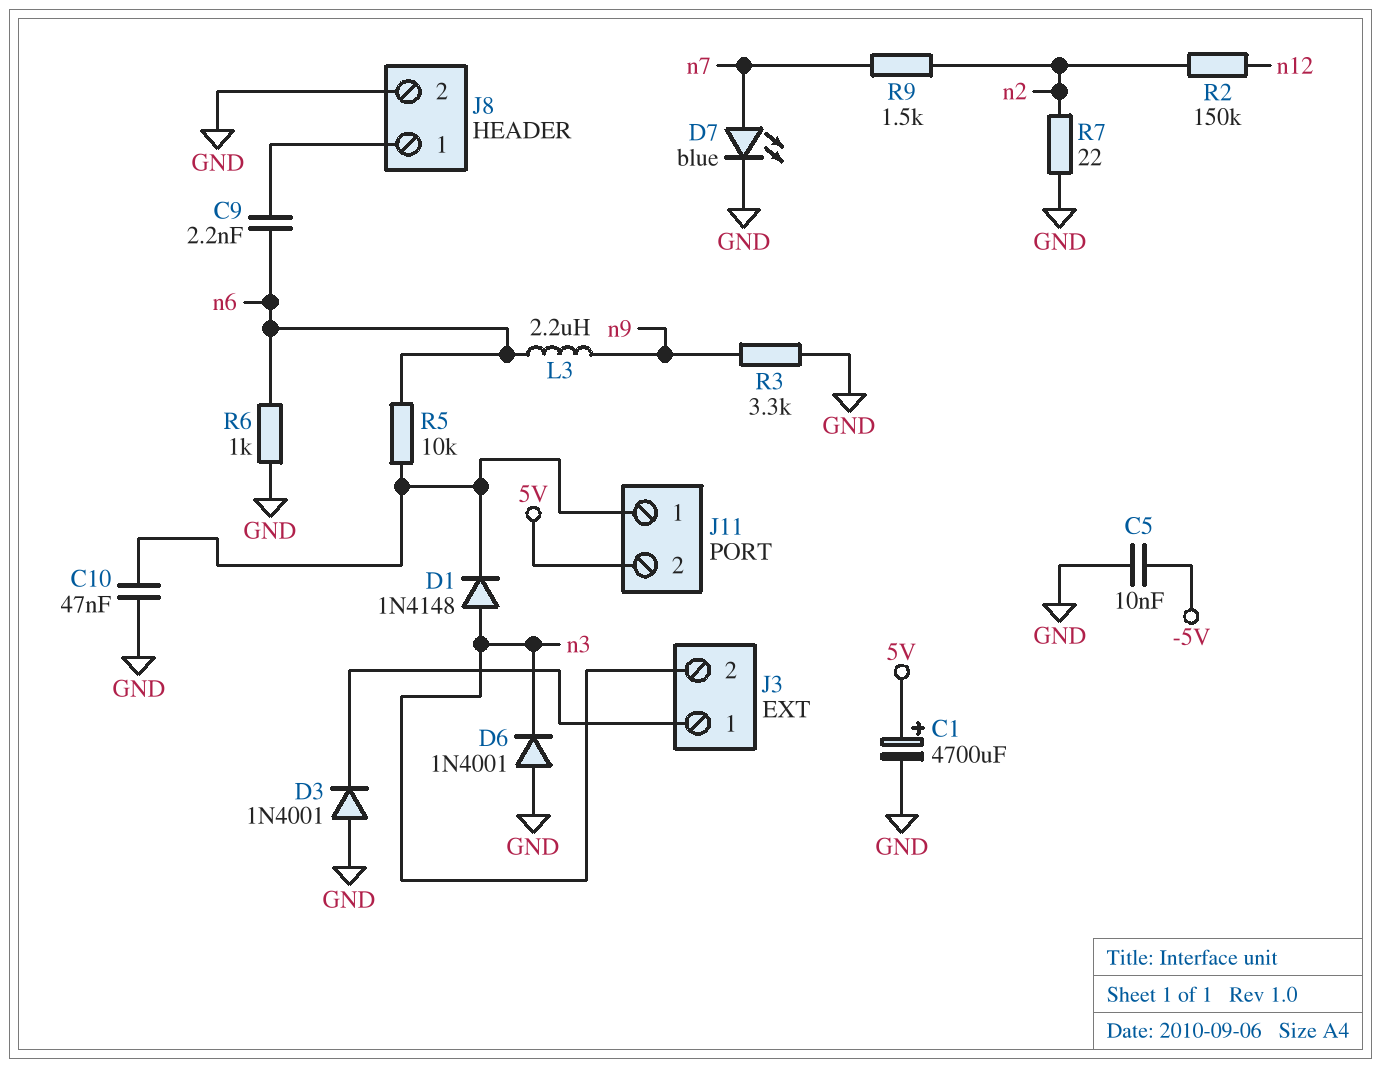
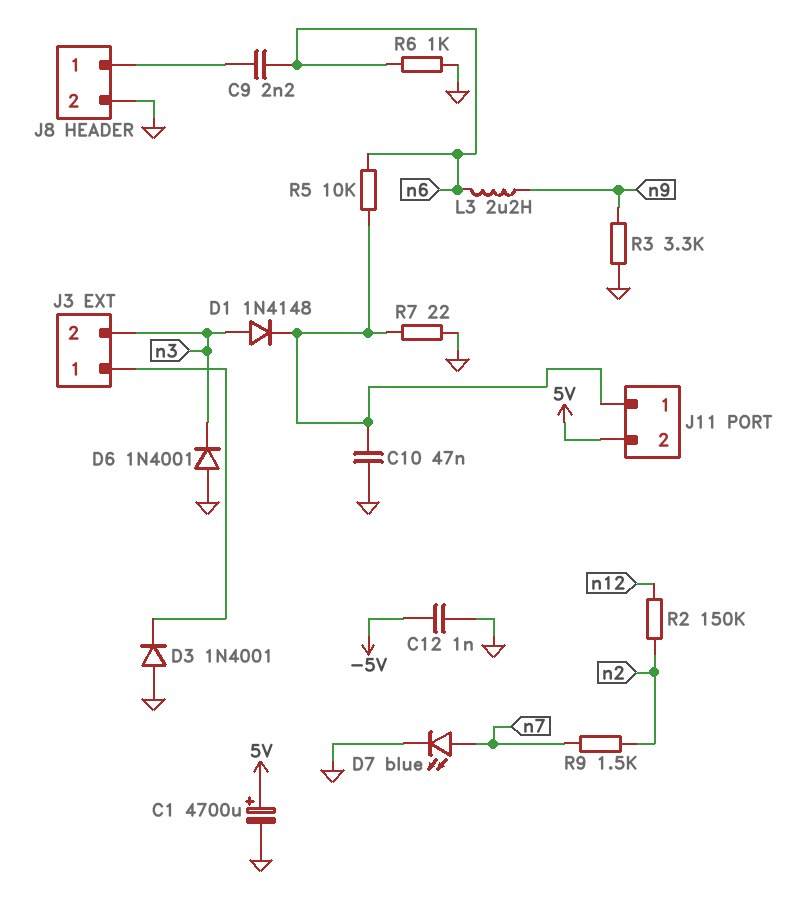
C5: 10nF (-5V, GND) -> none
C12: none -> 1nF (-5V, GND)
R7: 22 (GND, n2) -> 22 (GND, J11/1)

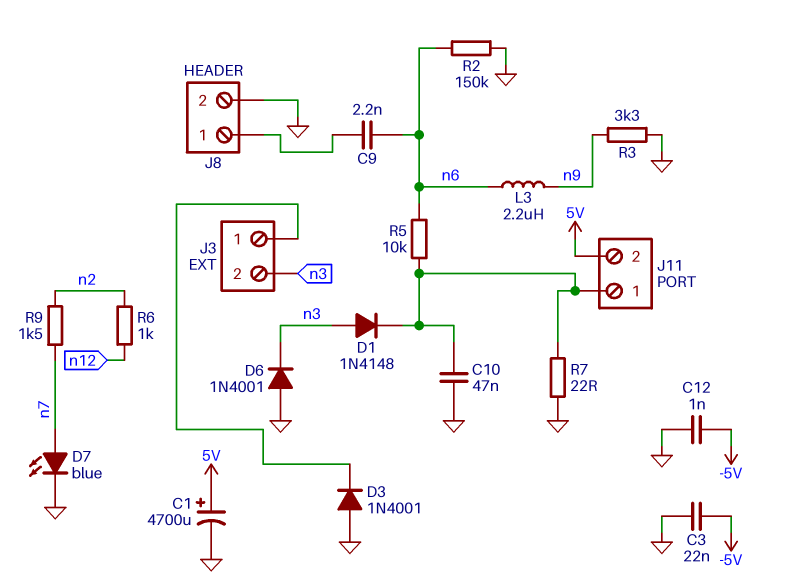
C3: none -> 22nF (-5V, GND)
R2: 150k (n2, n12) -> 150k (GND, n6)
R6: 1k (GND, n6) -> 1k (n2, n12)

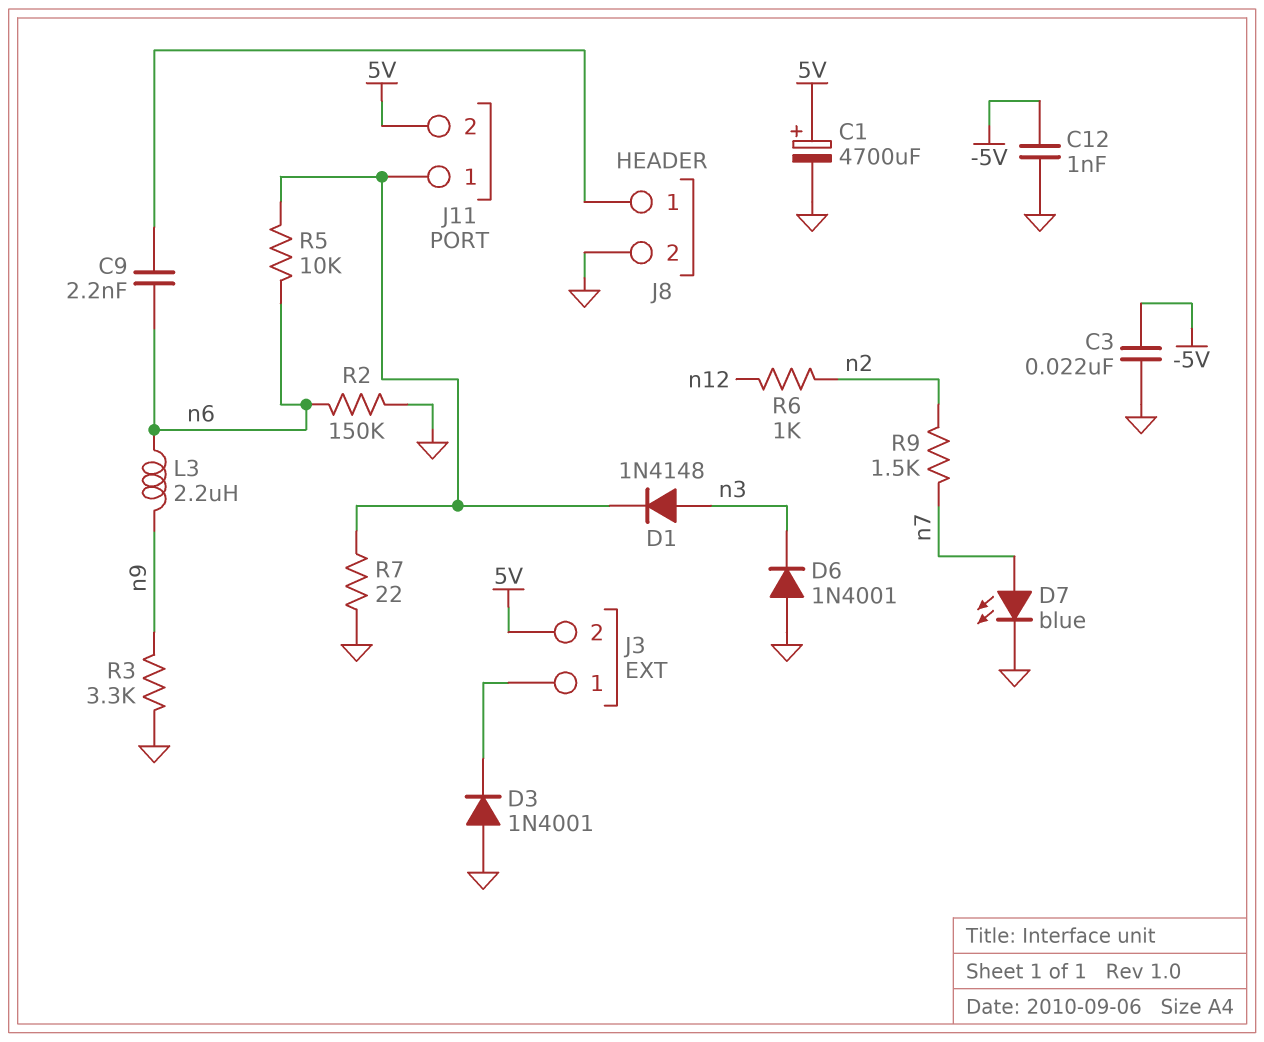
C10: 47nF (GND, J11/1) -> none
J3 pin 2: n3 -> 5V

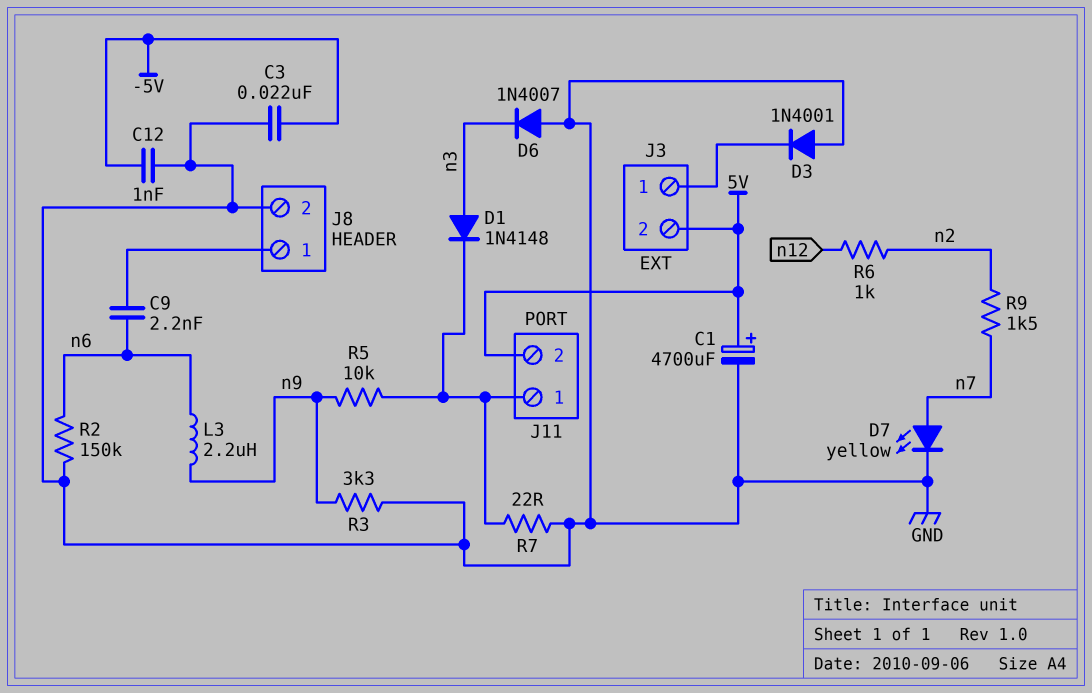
D6: diode 1N4001 (A GND, K n3) -> diode 1N4007 (A GND, K n3)
D7: LED blue (A n7, K GND) -> LED yellow (A n7, K GND)
R5: 10k (J11/1, n6) -> 10k (J11/1, n9)

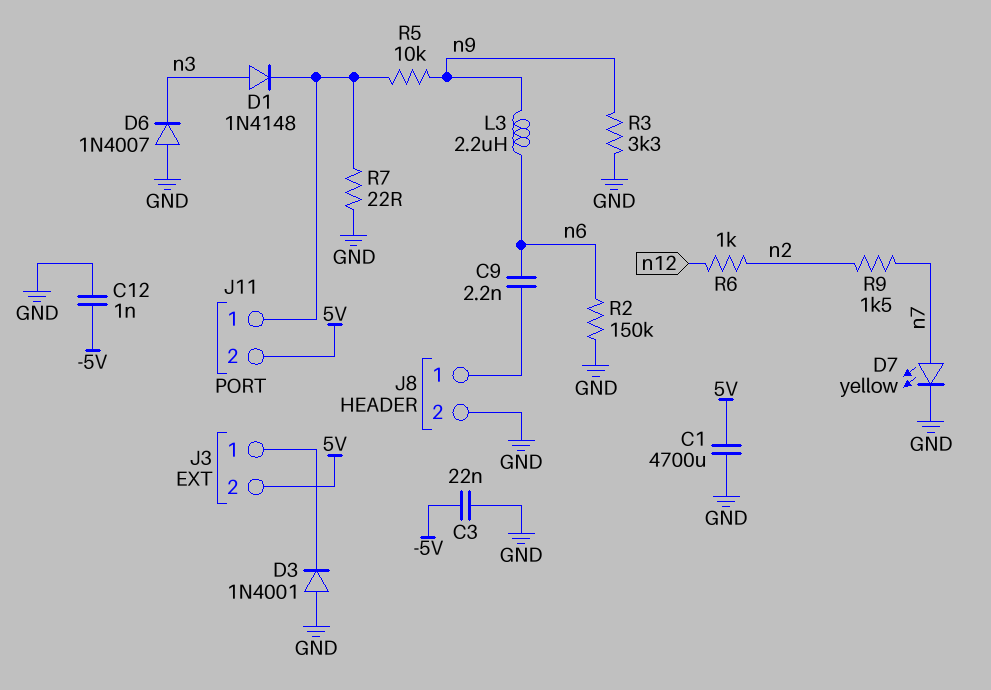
C1: 4700uF (plus 5V, minus GND) -> 4700uF (5V, GND)

